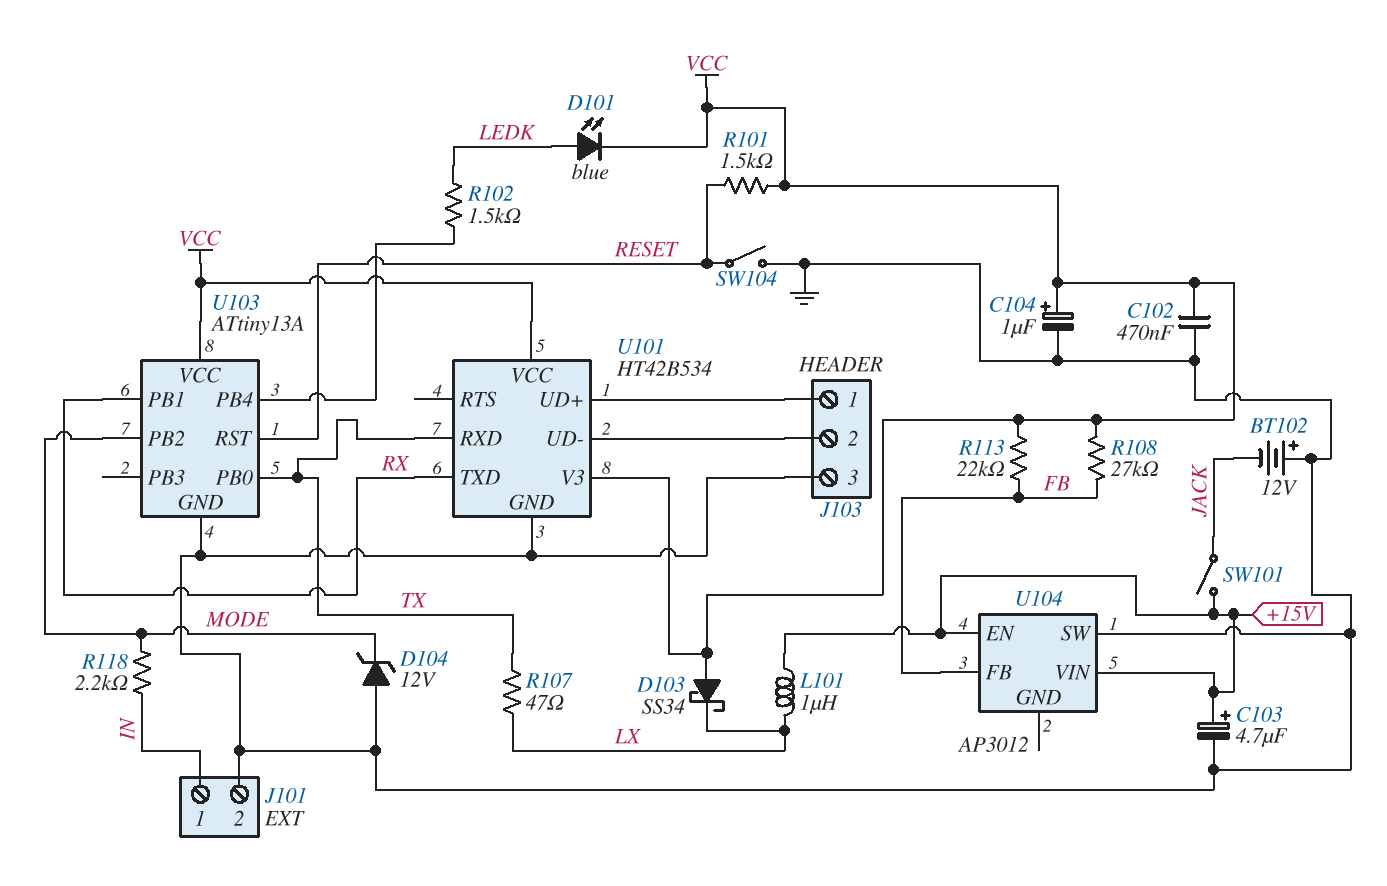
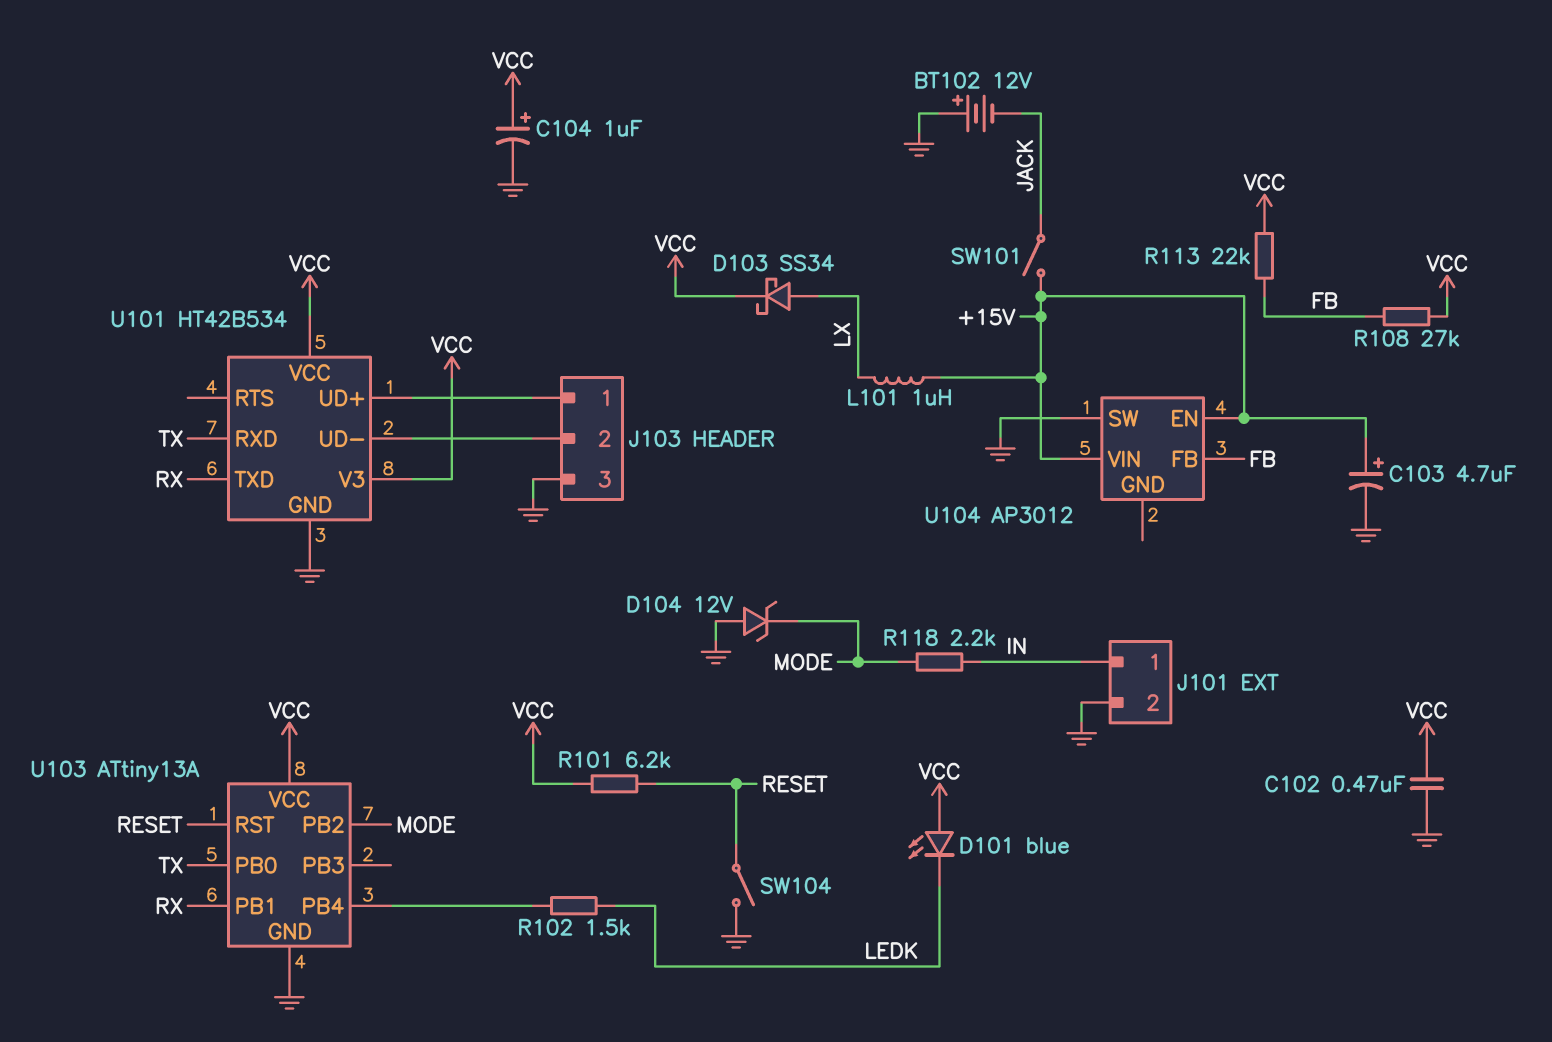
D101: LED blue (A LEDK, K VCC) -> LED blue (A VCC, K LEDK)
D103: schottky SS34 (A VCC, K LX) -> schottky SS34 (A LX, K VCC)
R101: 1.5k (RESET, VCC) -> 6.2k (RESET, VCC)
R107: 47 (LX, TX) -> none

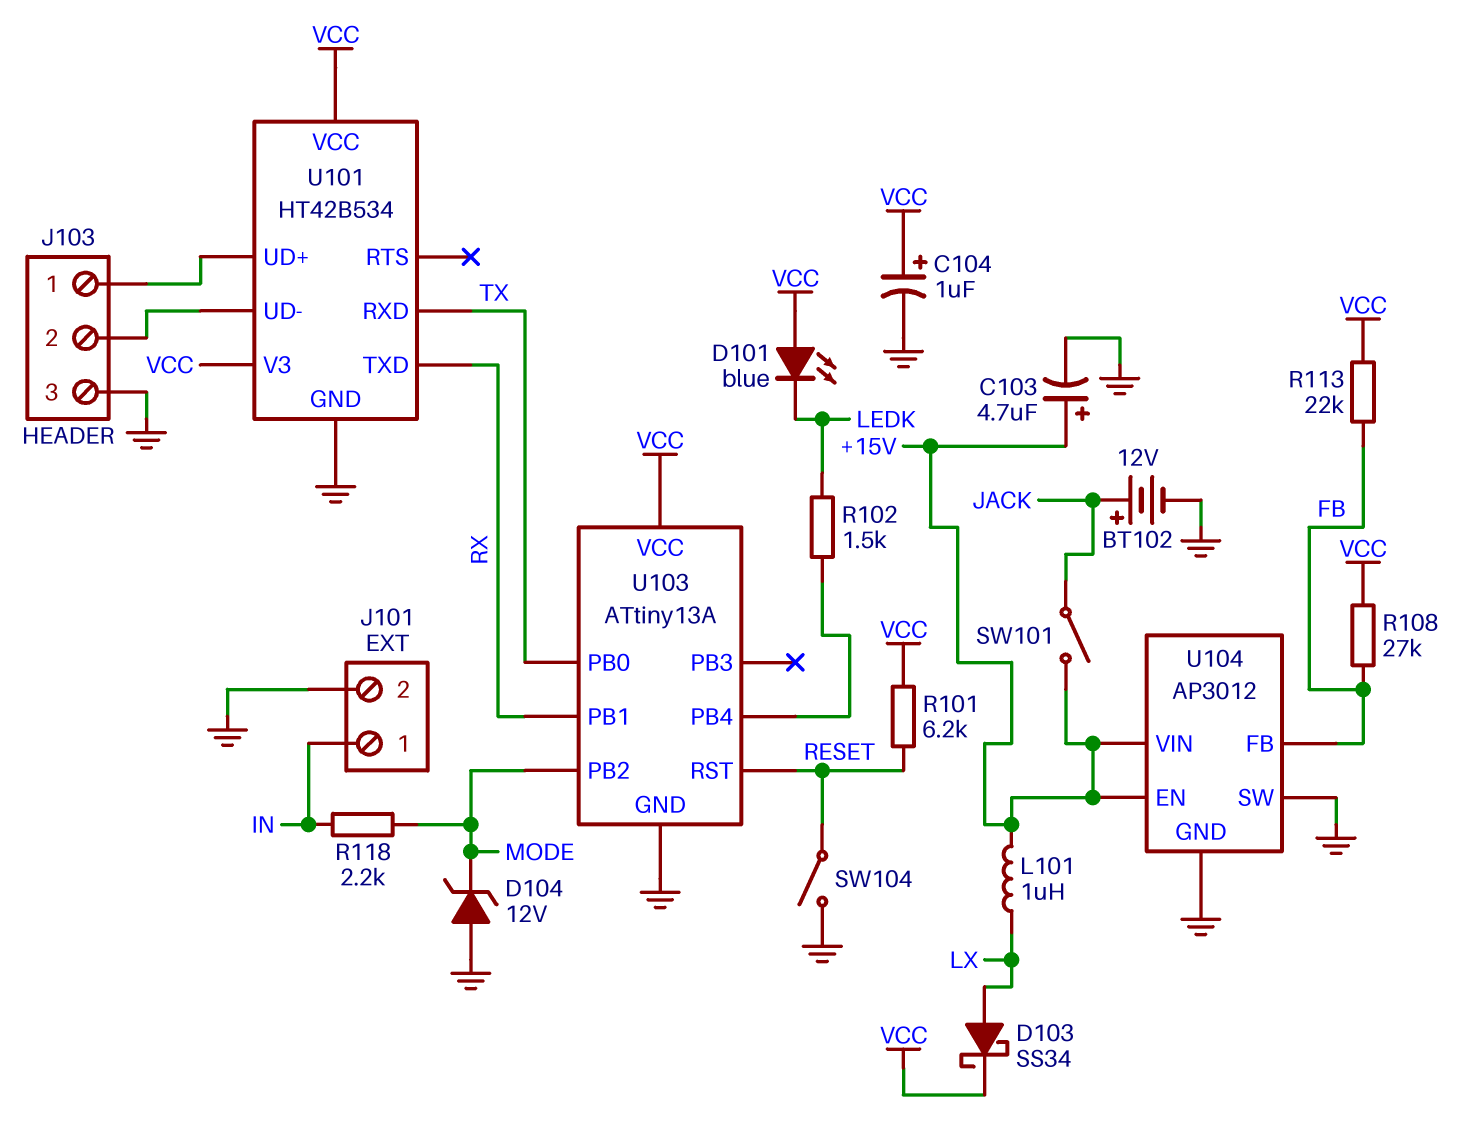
BT102: 12V (plus GND, minus JACK) -> 12V (plus JACK, minus GND)
C102: 470nF (GND, VCC) -> none
U104 pin GND: none -> GND

